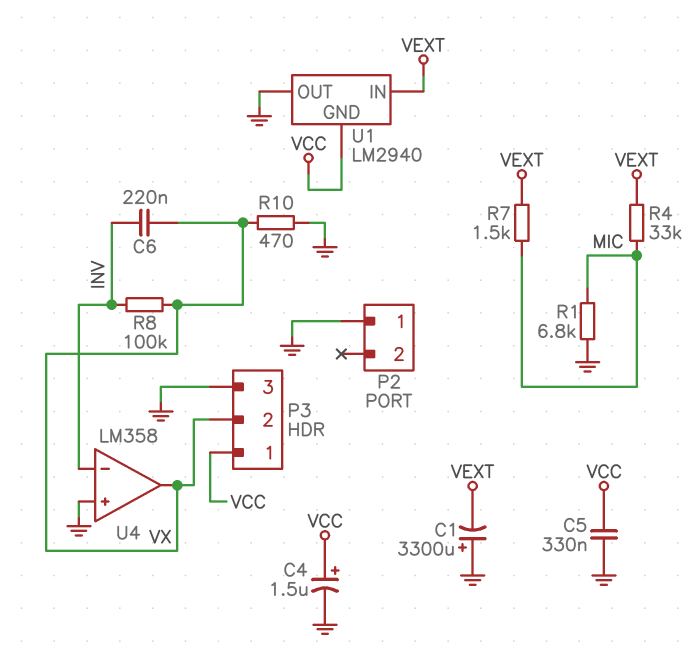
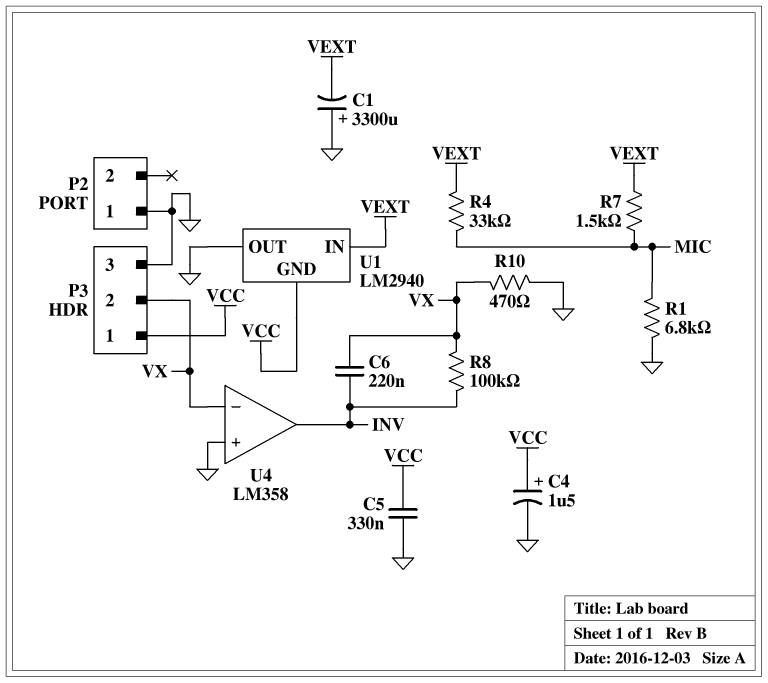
U4 pin in-: INV -> VX
U4 pin out: VX -> INV

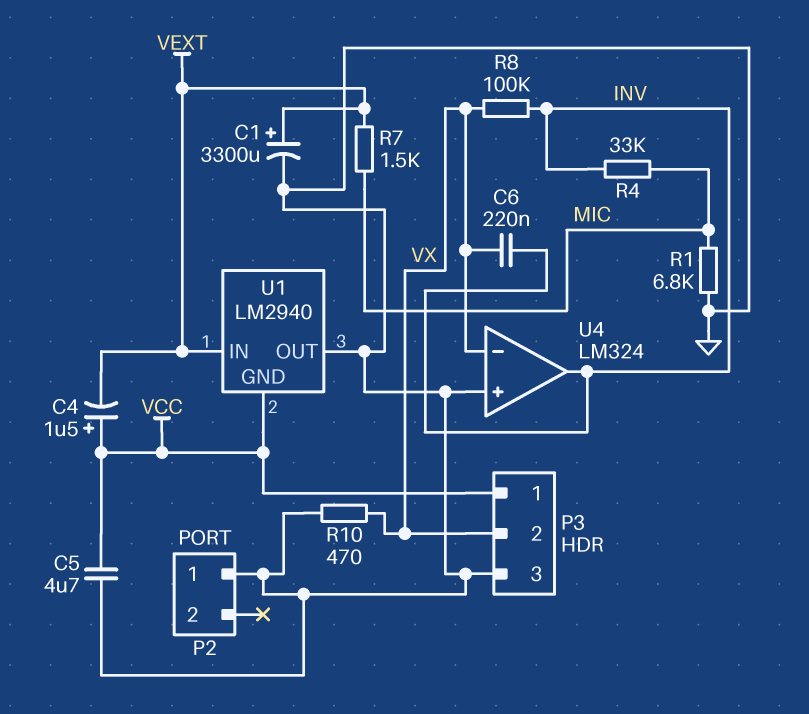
C1: 3300uF (plus GND, minus VEXT) -> 3300uF (plus VEXT, minus GND)
C4: 1.5uF (plus VCC, minus GND) -> 1.5uF (plus VCC, minus VEXT)
C5: 330nF (GND, VCC) -> 4.7uF (GND, VCC)
R4: 33k (MIC, VEXT) -> 33k (INV, MIC)
U4: LM358 -> LM324

